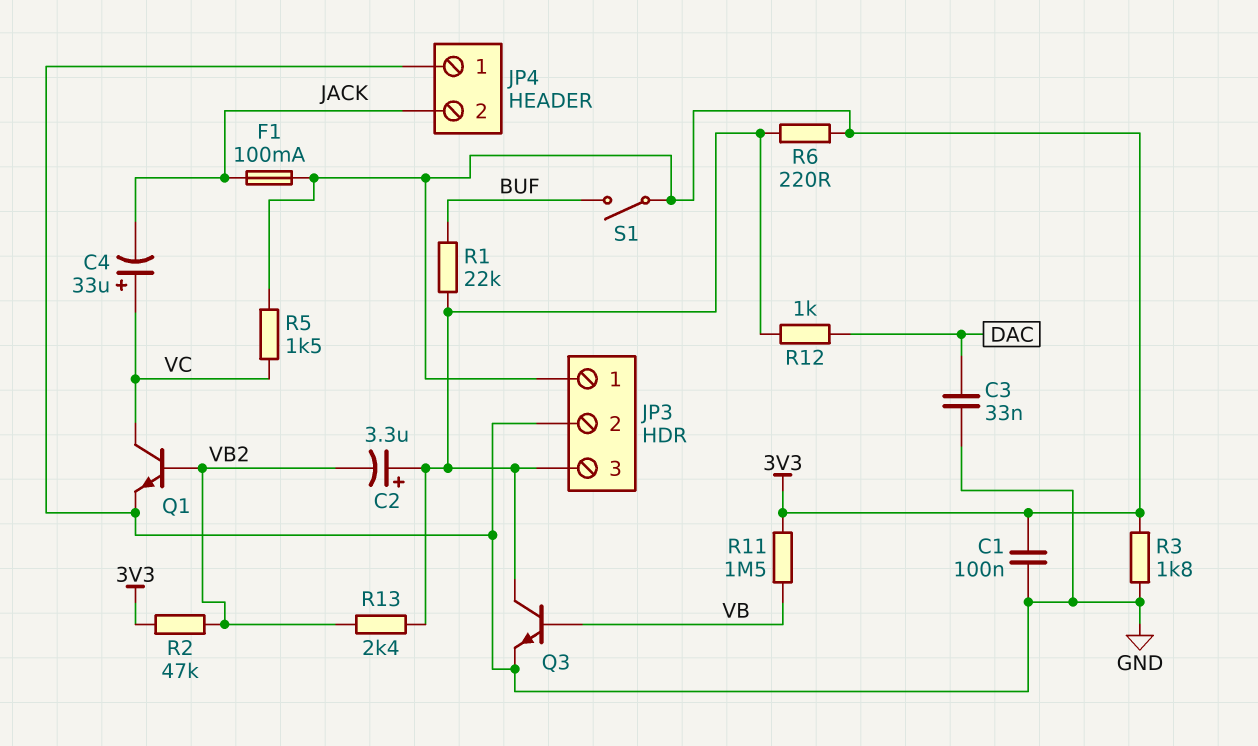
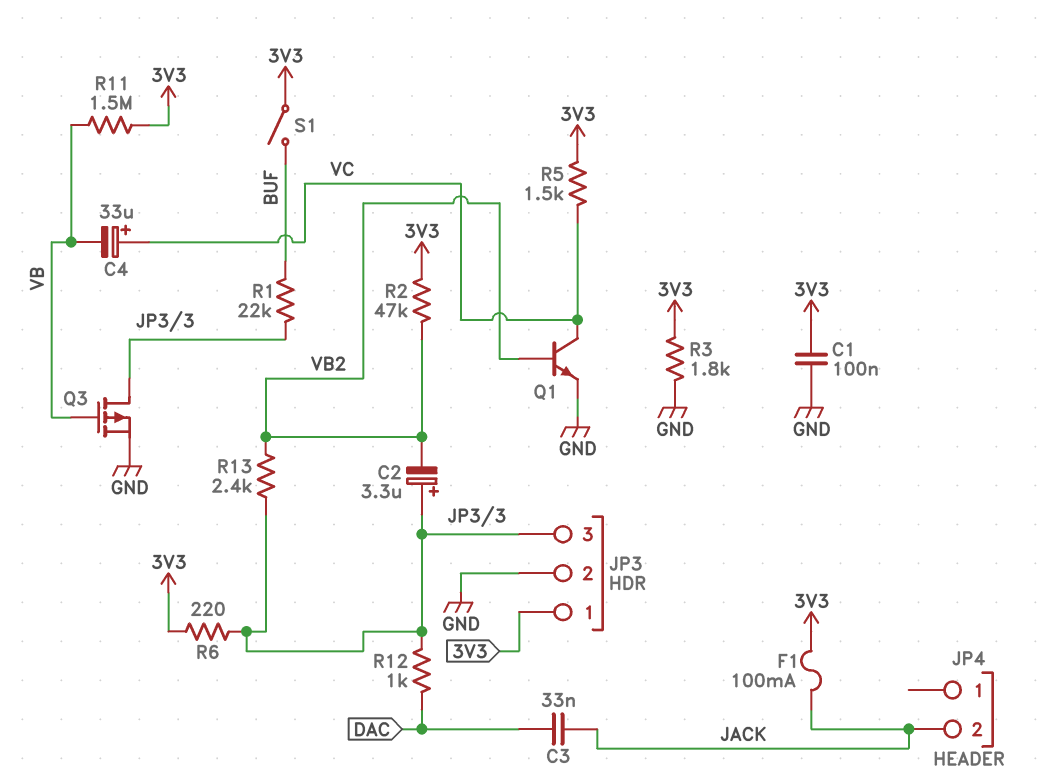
C3: 33nF (DAC, GND) -> 33nF (DAC, JACK)
C4: 33uF (plus VC, minus JACK) -> 33uF (plus VC, minus VB)
JP4 pin 1: GND -> none
Q3: NPN (B VB, C JP3/3, E GND) -> PMOS (G VB, D JP3/3, S GND)

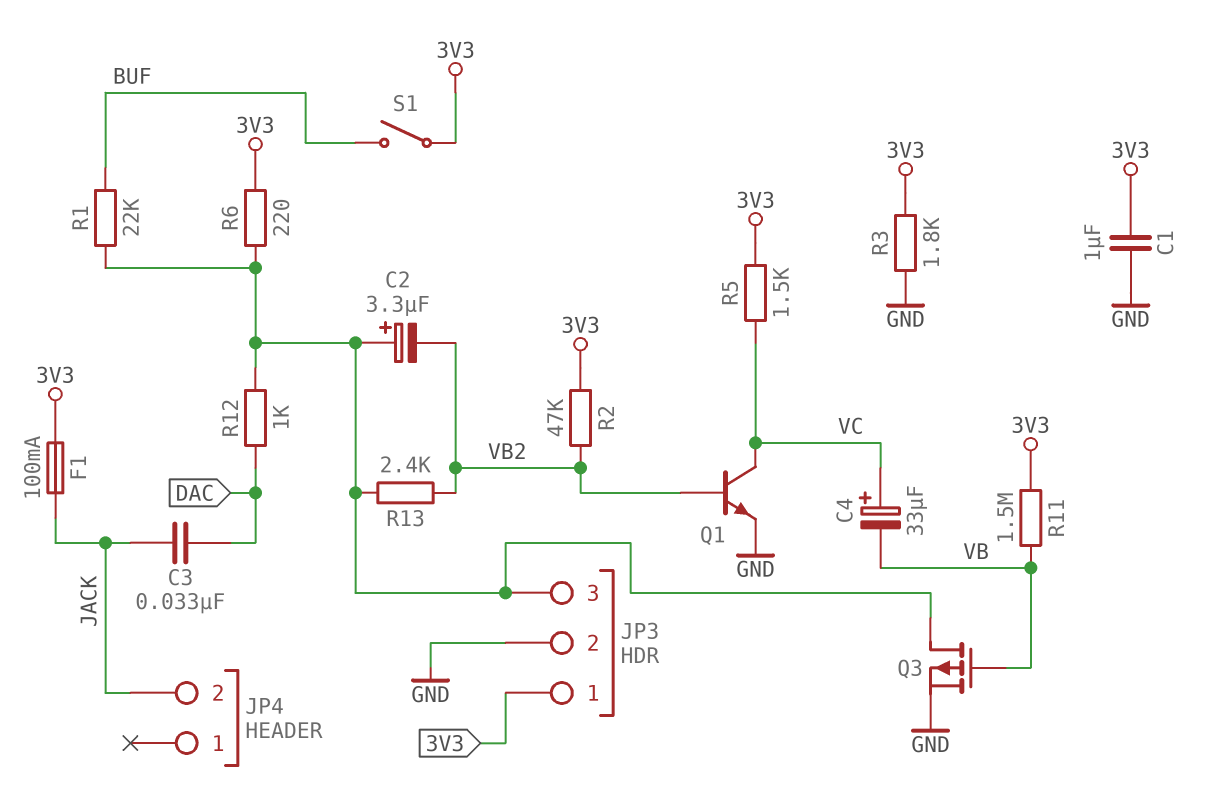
C1: 100nF (3V3, GND) -> 1uF (3V3, GND)

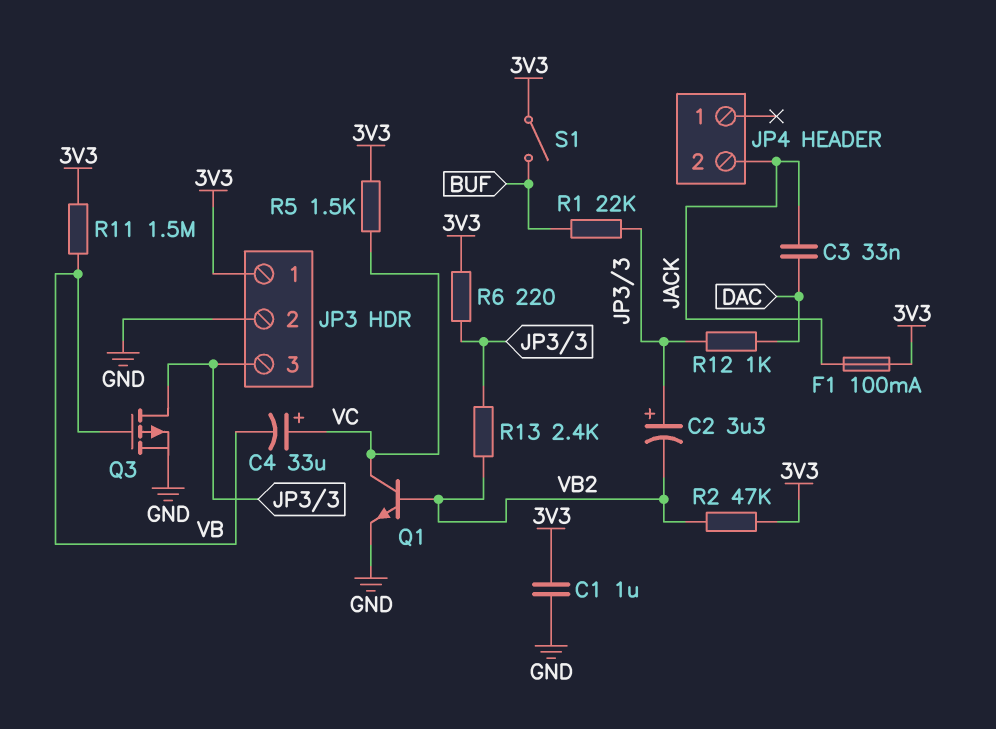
R3: 1.8k (3V3, GND) -> none

